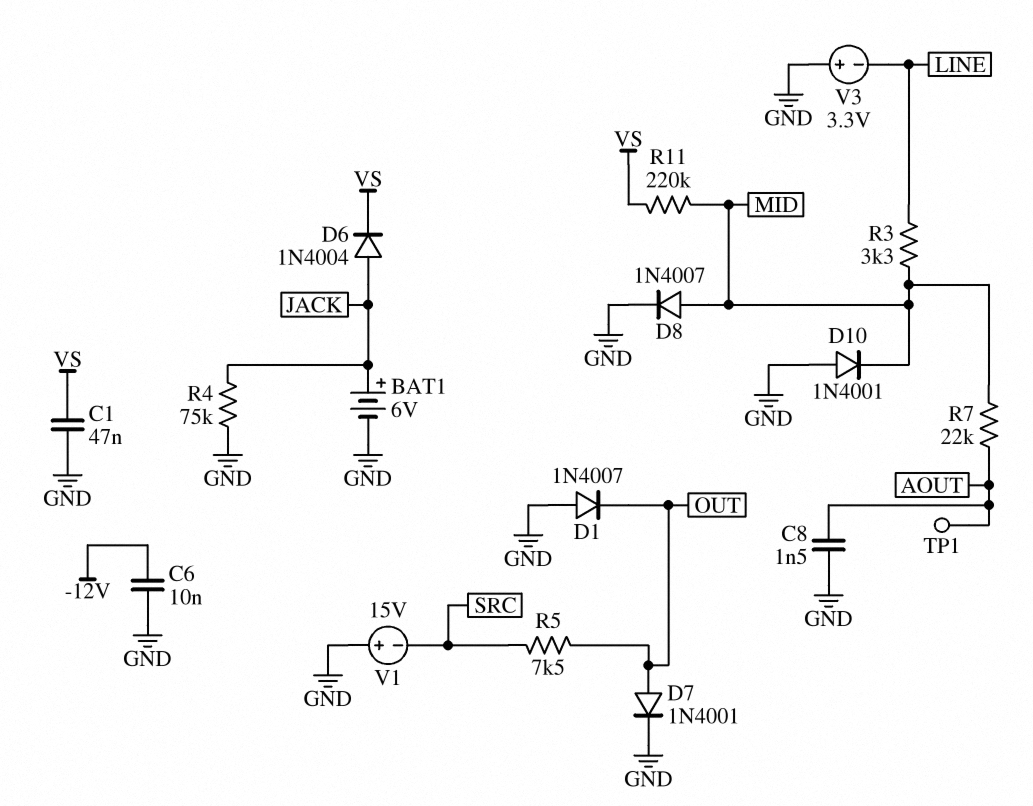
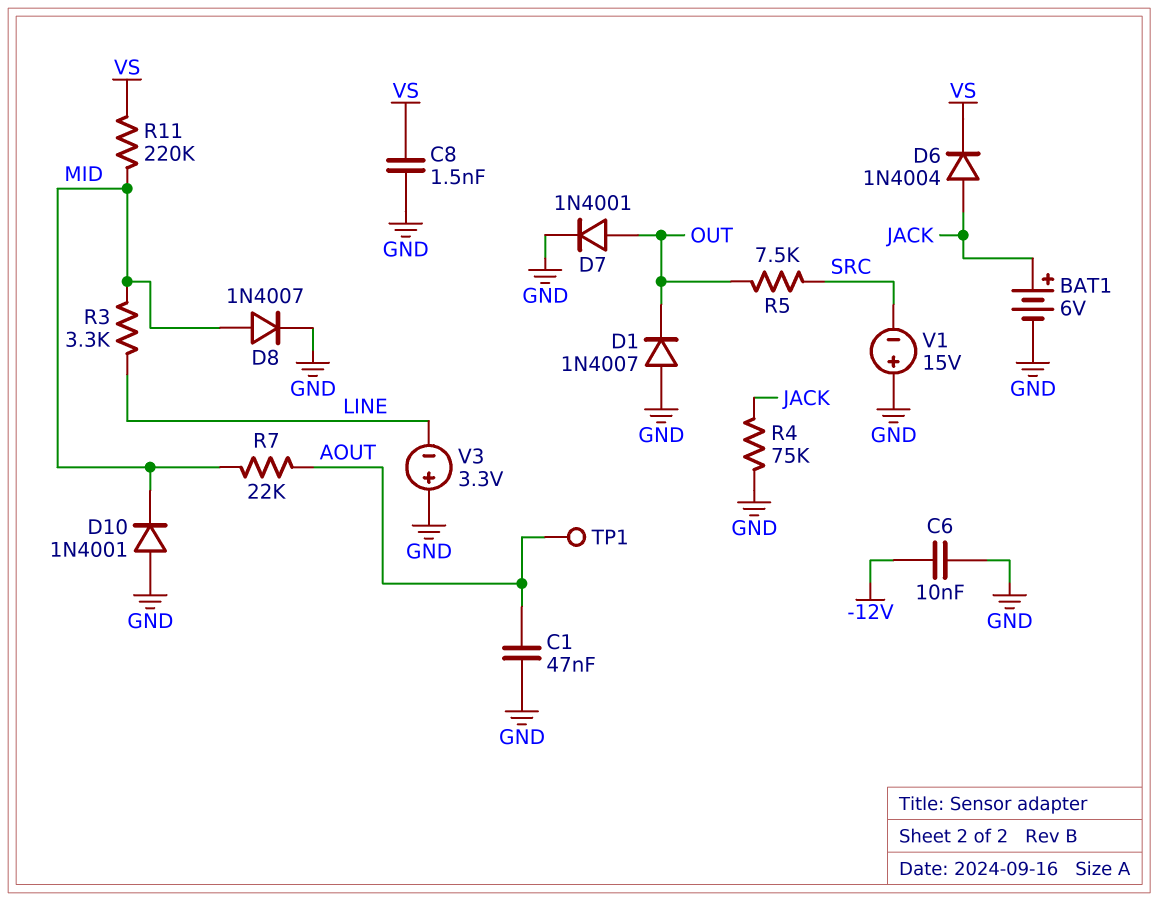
C1: 47nF (GND, VS) -> 47nF (AOUT, GND)
C8: 1.5nF (AOUT, GND) -> 1.5nF (GND, VS)

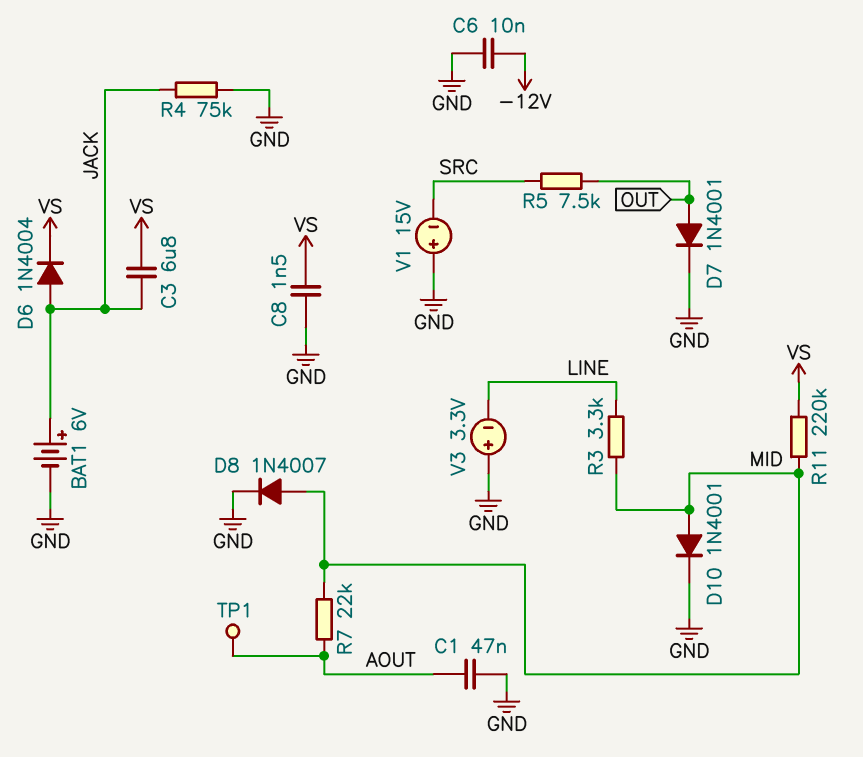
C3: none -> 6.8uF (JACK, VS)
D1: diode 1N4007 (A GND, K OUT) -> none
D10: diode 1N4001 (A GND, K MID) -> diode 1N4001 (A MID, K GND)

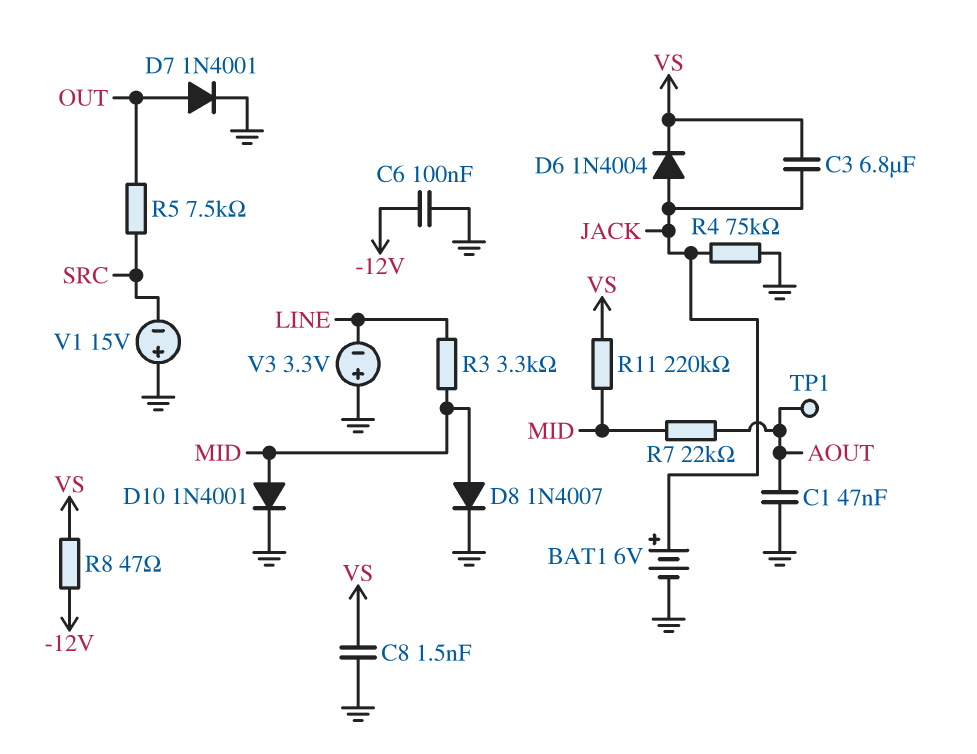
C6: 10nF (-12V, GND) -> 100nF (-12V, GND)
R8: none -> 47 (-12V, VS)

